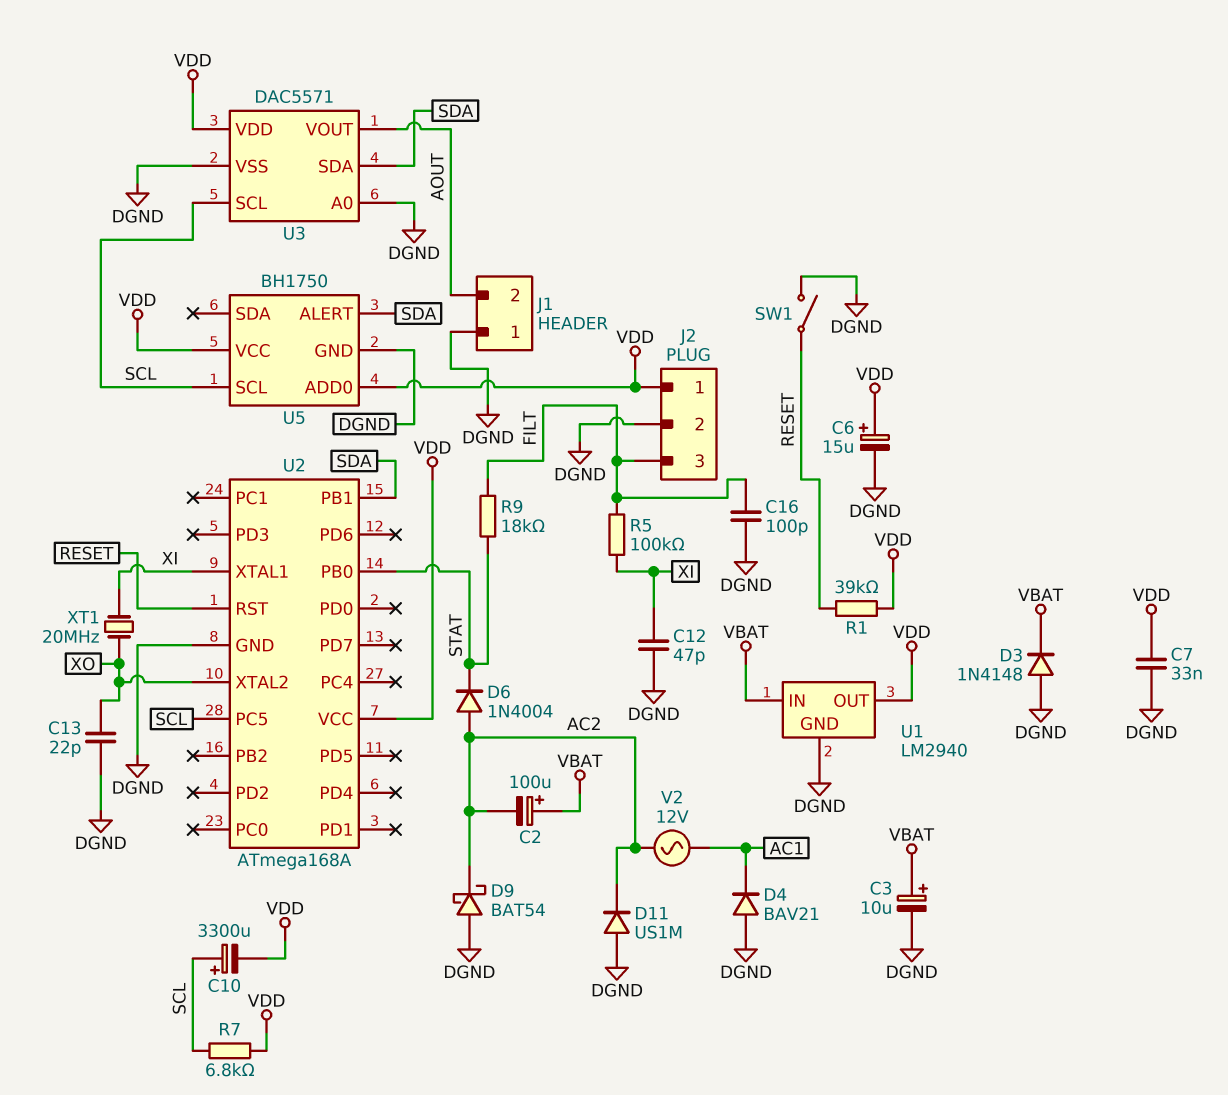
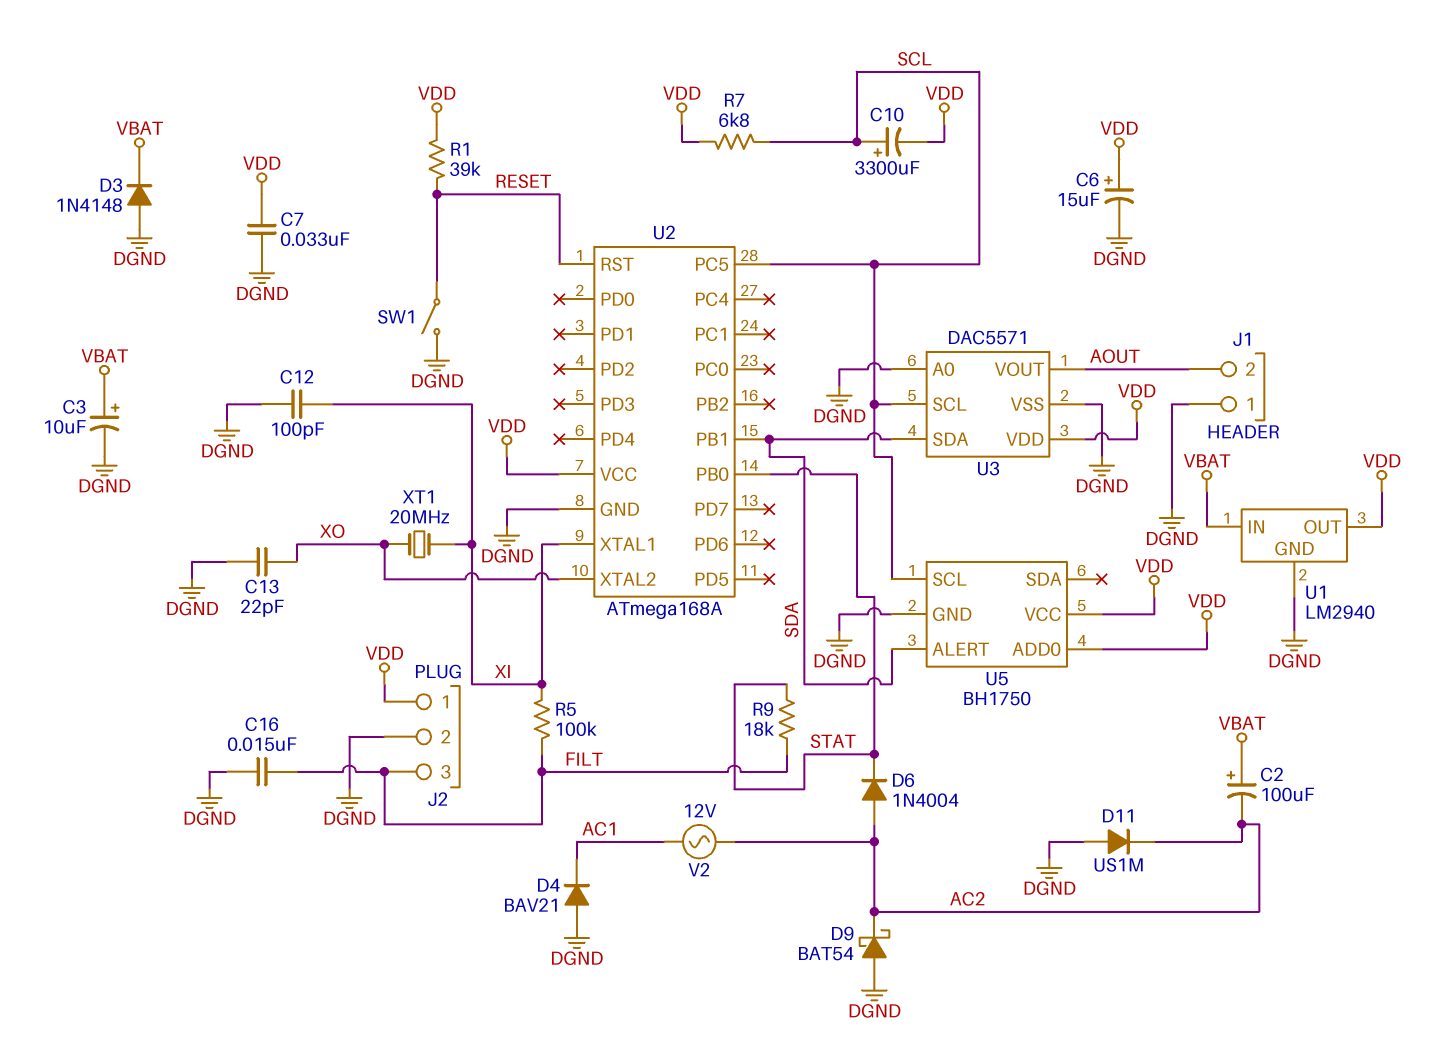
C12: 47pF (DGND, XI) -> 100pF (DGND, XI)
C16: 100pF (DGND, FILT) -> 15nF (DGND, FILT)

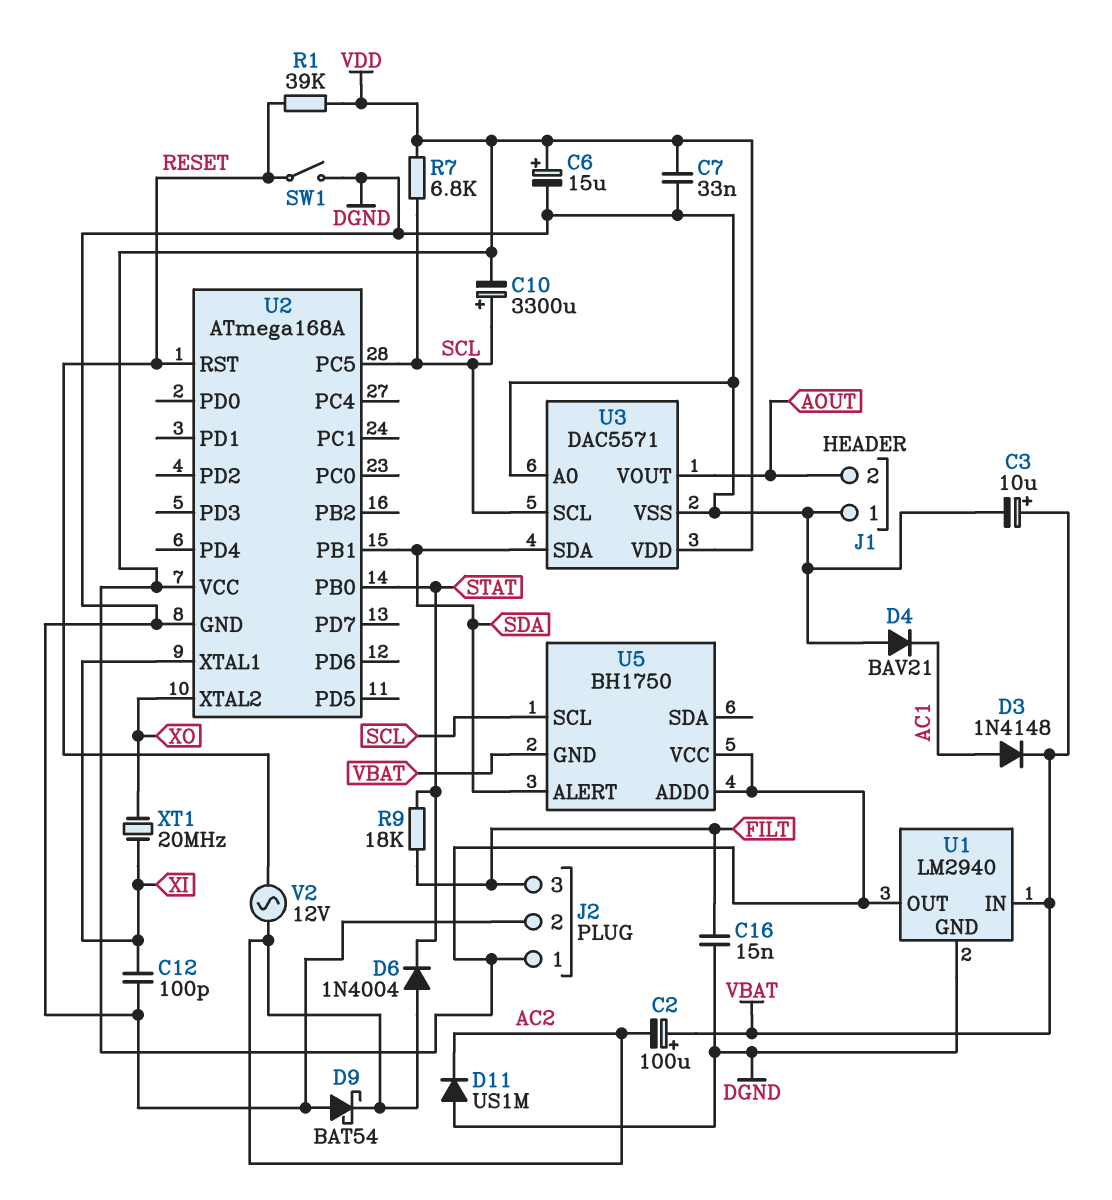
C13: 22pF (DGND, XO) -> none
D3: diode 1N4148 (A DGND, K VBAT) -> diode 1N4148 (A AC1, K VBAT)
R5: 100k (FILT, XI) -> none
U5 pin GND: DGND -> VBAT
V2: AC 12V (AC1, AC2) -> AC 12V (AC2, RESET)

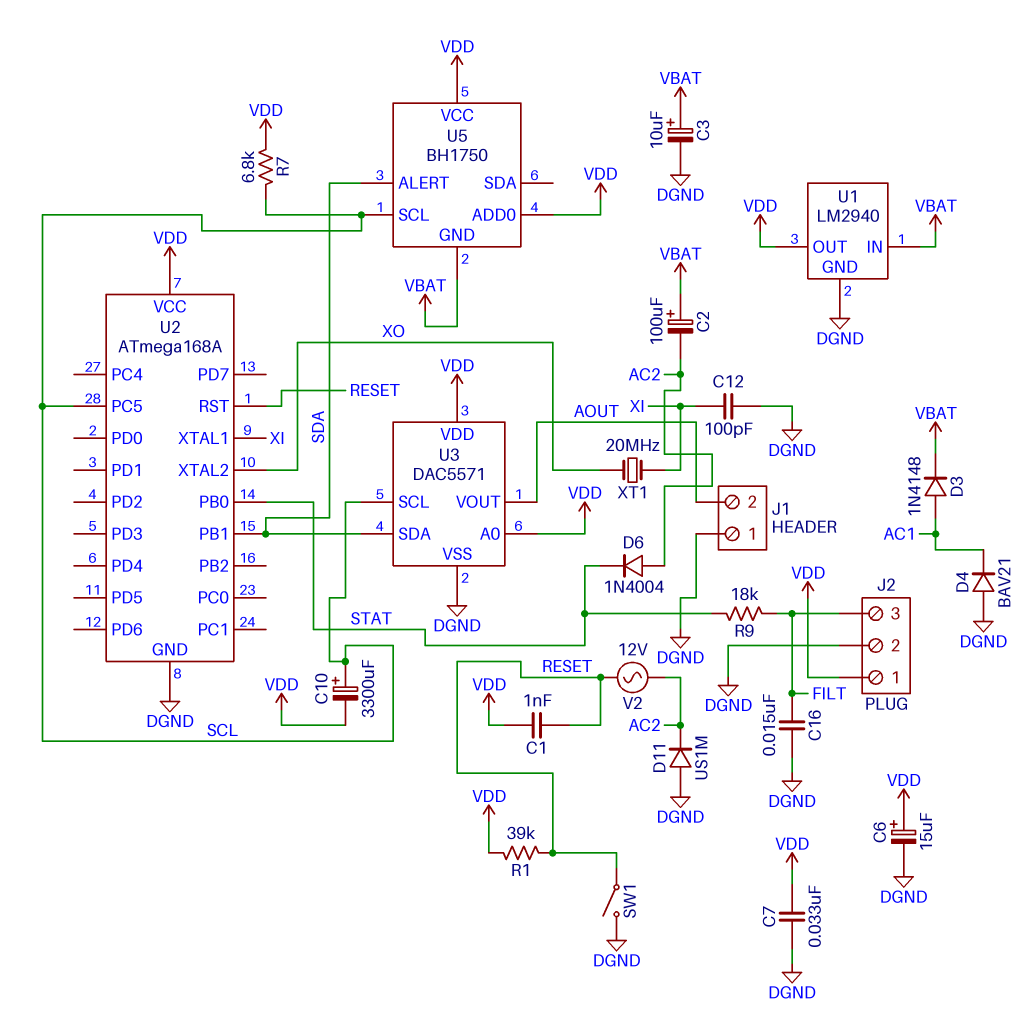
C1: none -> 1nF (RESET, VDD)
D9: schottky BAT54 (A DGND, K AC2) -> none
U3 pin A0: DGND -> VDD

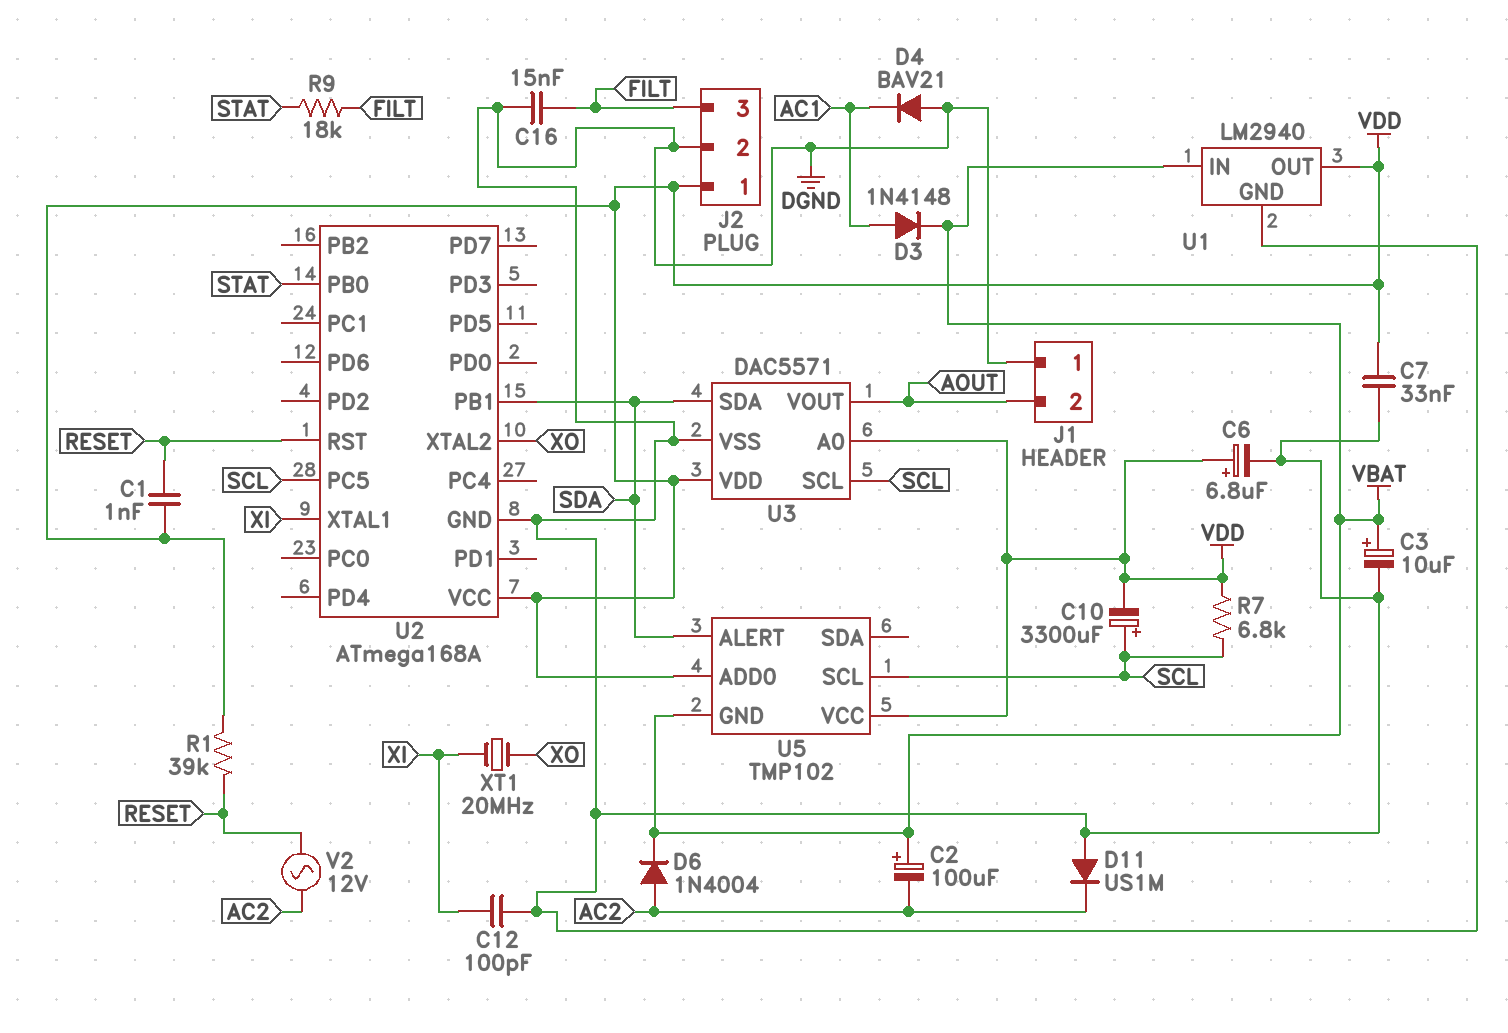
C6: 15uF (plus VDD, minus DGND) -> 6.8uF (plus VDD, minus DGND)
D6: diode 1N4004 (A AC2, K STAT) -> diode 1N4004 (A AC2, K VBAT)
SW1: switch (DGND, RESET) -> none
U5: BH1750 -> TMP102

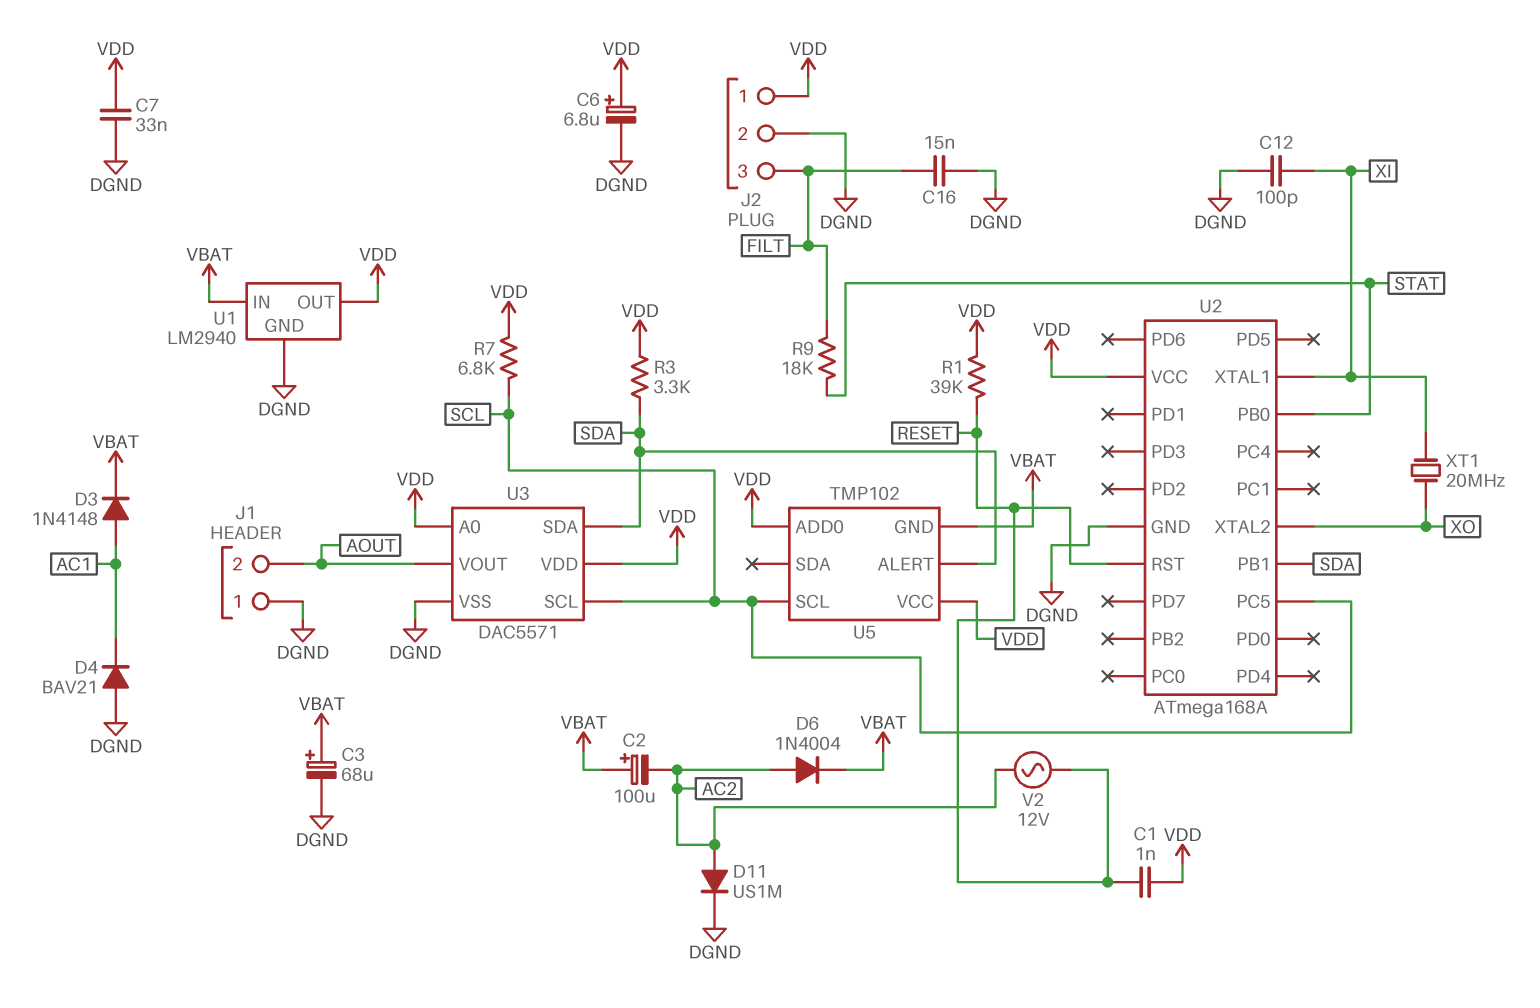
C3: 10uF (plus VBAT, minus DGND) -> 68uF (plus VBAT, minus DGND)
C10: 3300uF (plus SCL, minus VDD) -> none
D11: diode US1M (A DGND, K AC2) -> diode US1M (A AC2, K DGND)
R3: none -> 3.3k (SDA, VDD)

